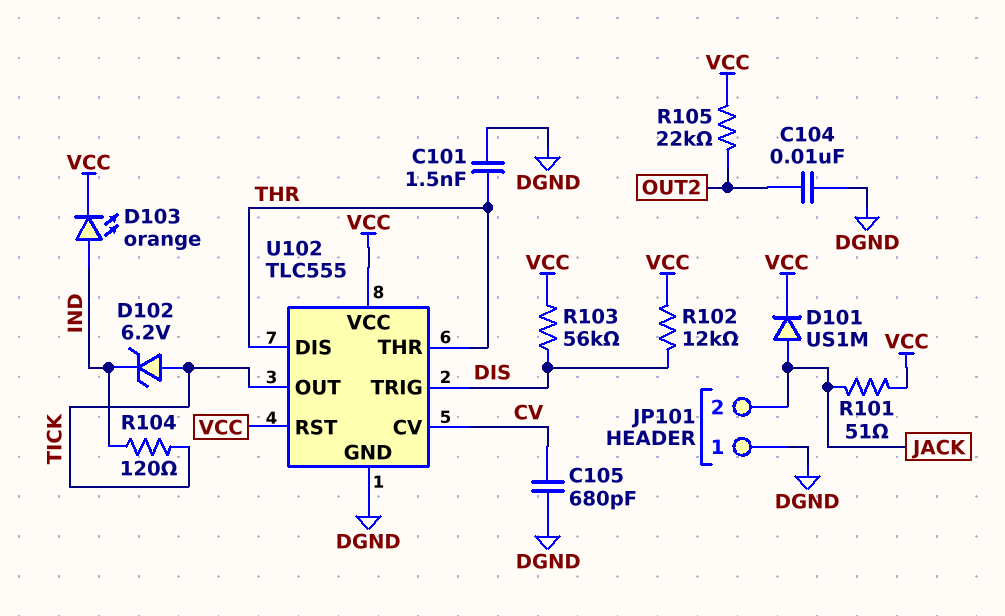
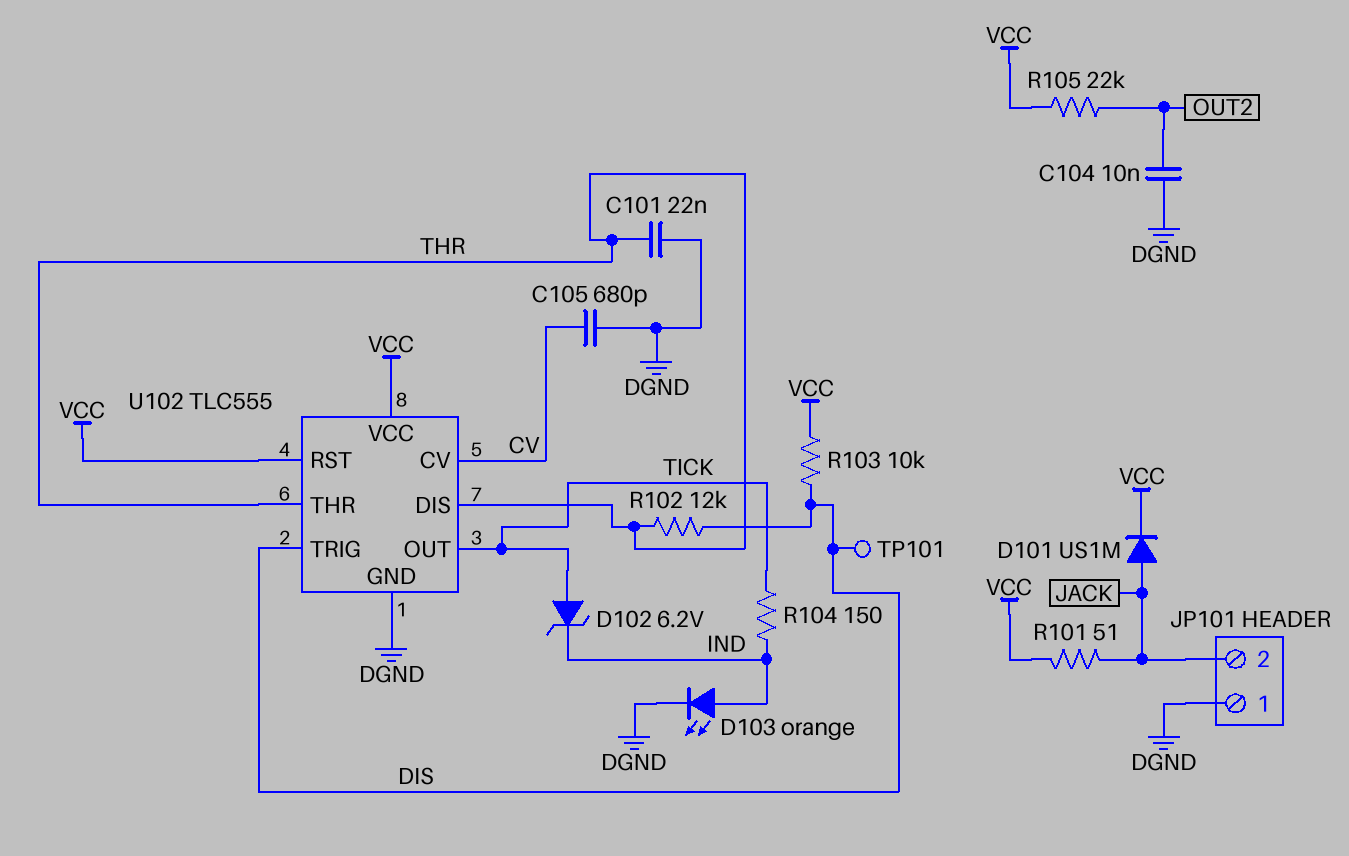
C101: 1.5nF (DGND, THR) -> 22nF (DGND, THR)
D103: LED orange (A IND, K VCC) -> LED orange (A IND, K DGND)
R102: 12k (DIS, VCC) -> 12k (DIS, THR)
R103: 56k (DIS, VCC) -> 10k (DIS, VCC)
R104: 120 (IND, TICK) -> 150 (IND, TICK)
TP101: none -> test point (DIS)

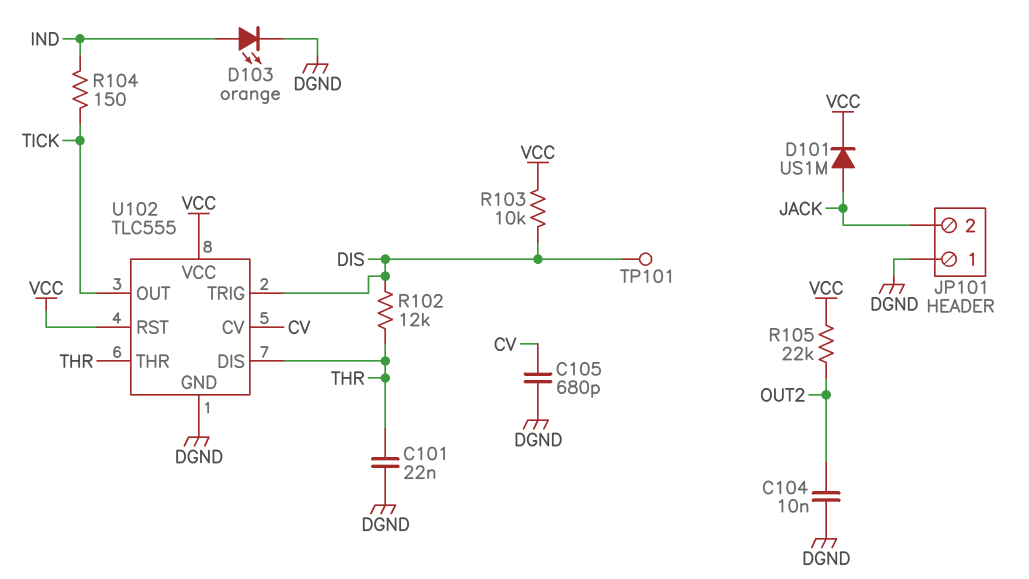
D102: zener 6.2V (A TICK, K IND) -> none
R101: 51 (JACK, VCC) -> none

